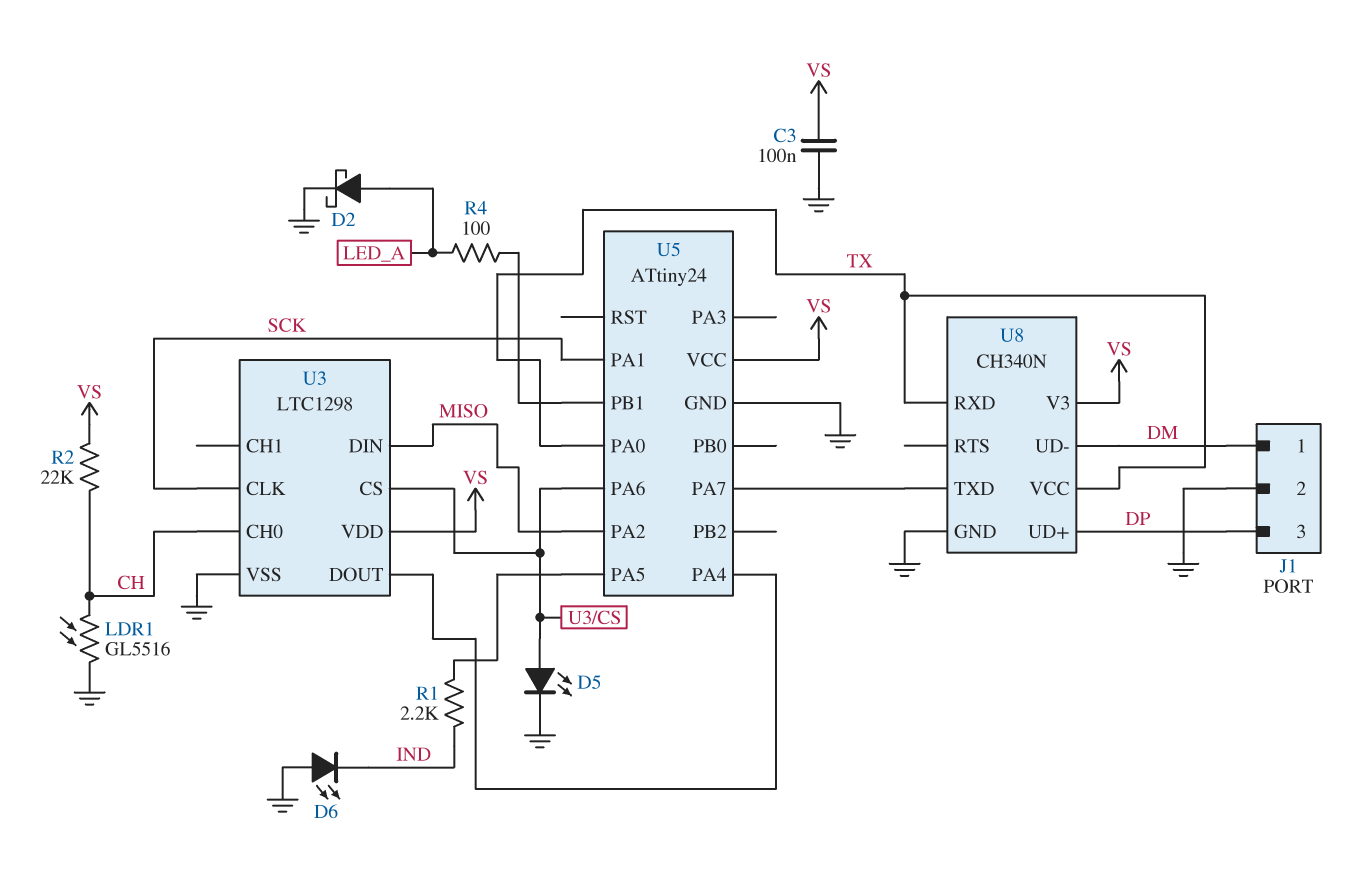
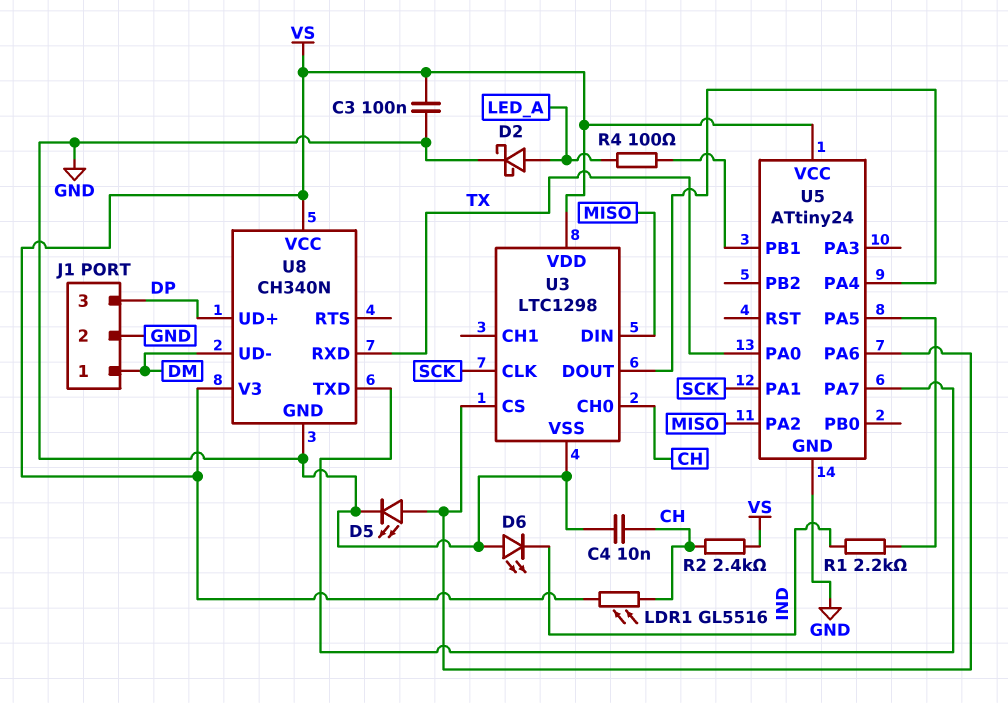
C4: none -> 10nF (CH, GND)
LDR1: GL5516 (CH, GND) -> GL5516 (CH, VS)
R2: 22k (CH, VS) -> 2.4k (CH, VS)
U8 pin VCC: TX -> VS

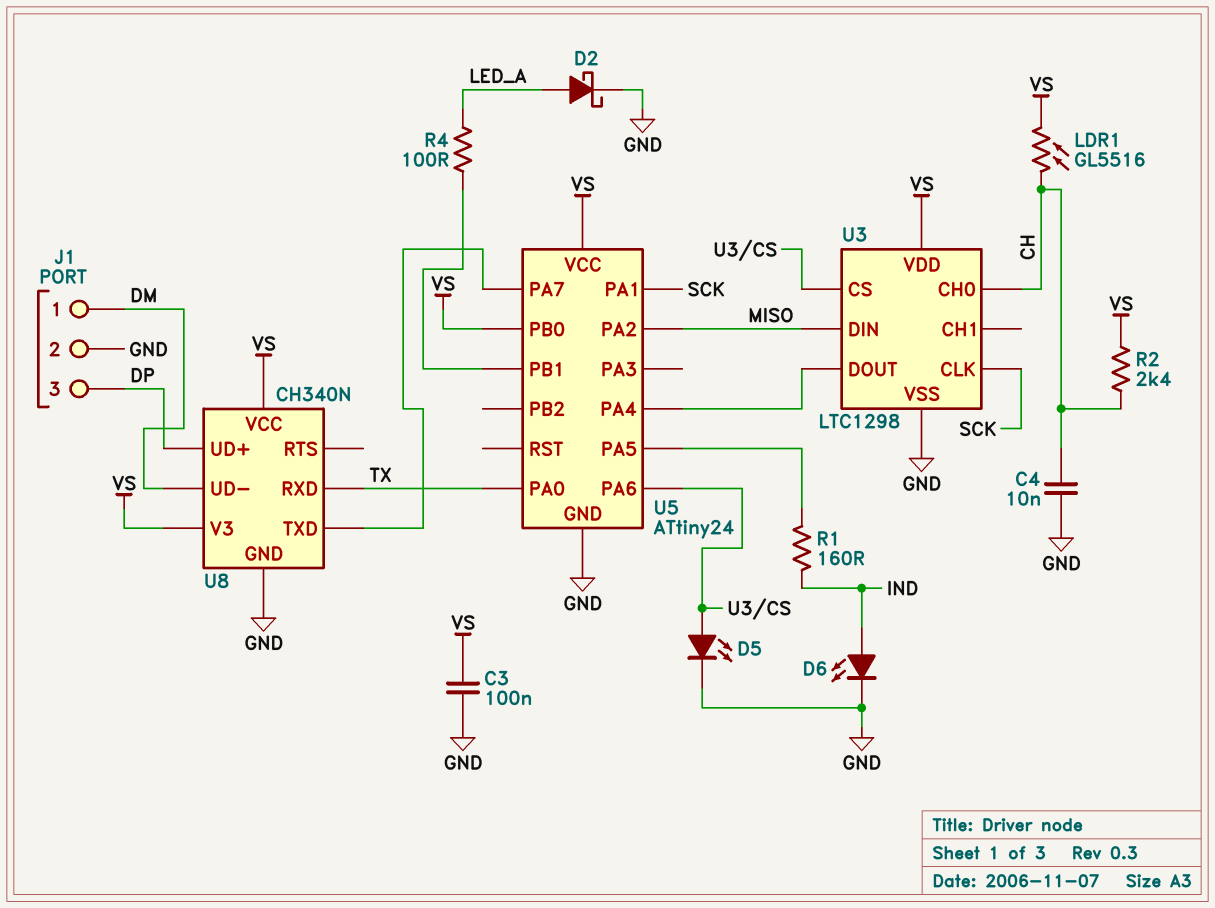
D6: LED (A GND, K IND) -> LED (A IND, K GND)
R1: 2.2k (IND, U5/PA5) -> 160 (IND, U5/PA5)
U5 pin PB0: none -> VS

